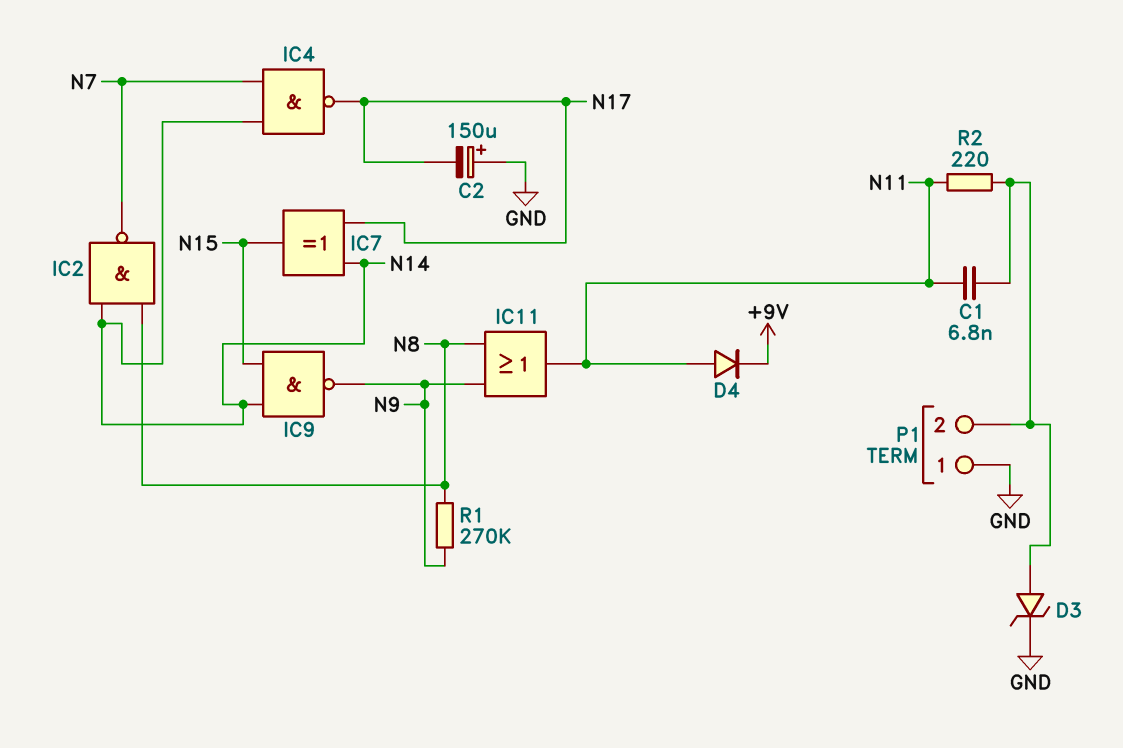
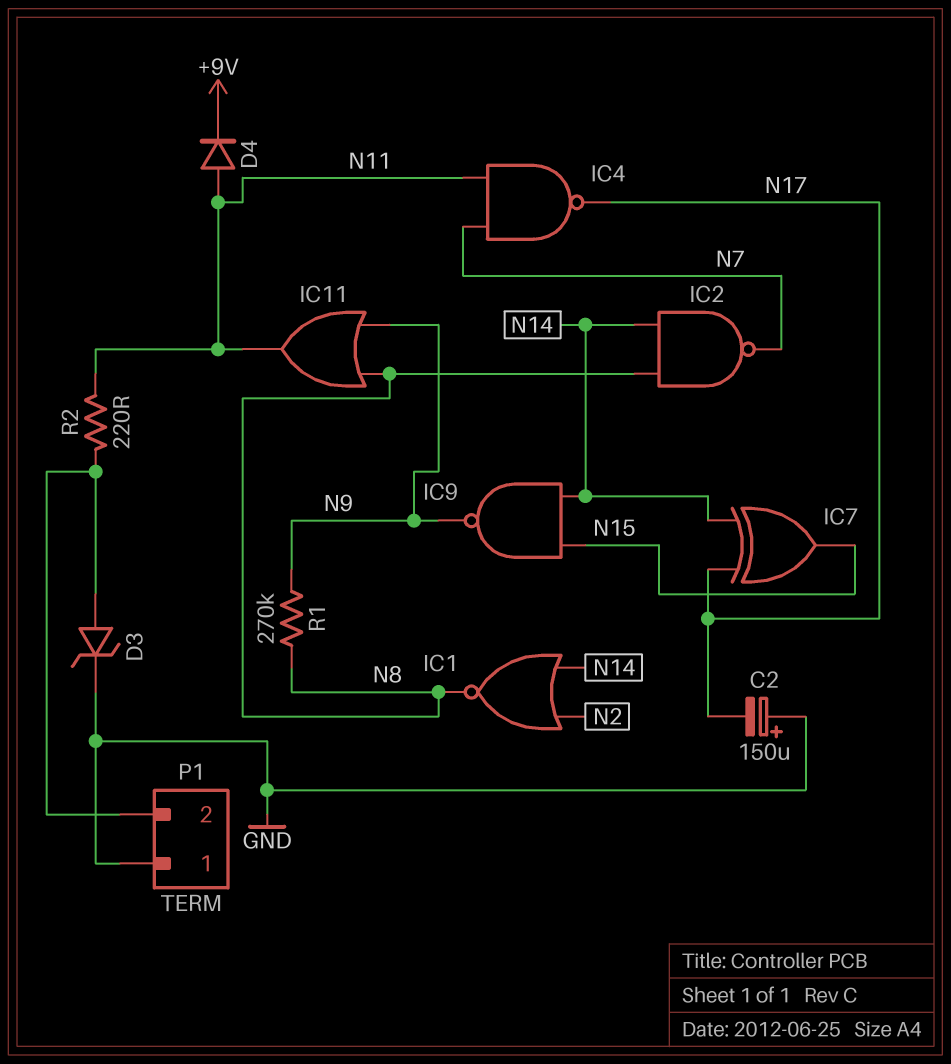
C1: 6.8nF (N11, P1/2) -> none
IC1: none -> NOR (in N2, in N14, out N8)
IC4: NAND (in N7, in N14, out N17) -> NAND (in N7, in N11, out N17)

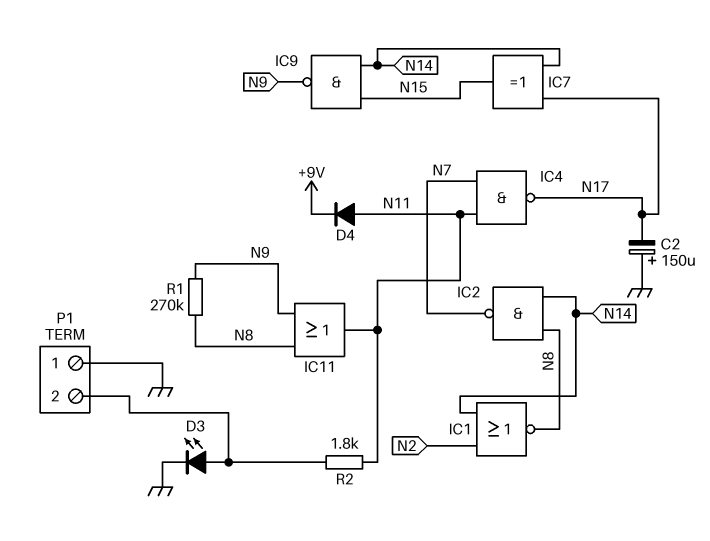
D3: zener (A P1/2, K GND) -> LED (A P1/2, K GND)
R2: 220 (N11, P1/2) -> 1.8k (N11, P1/2)

